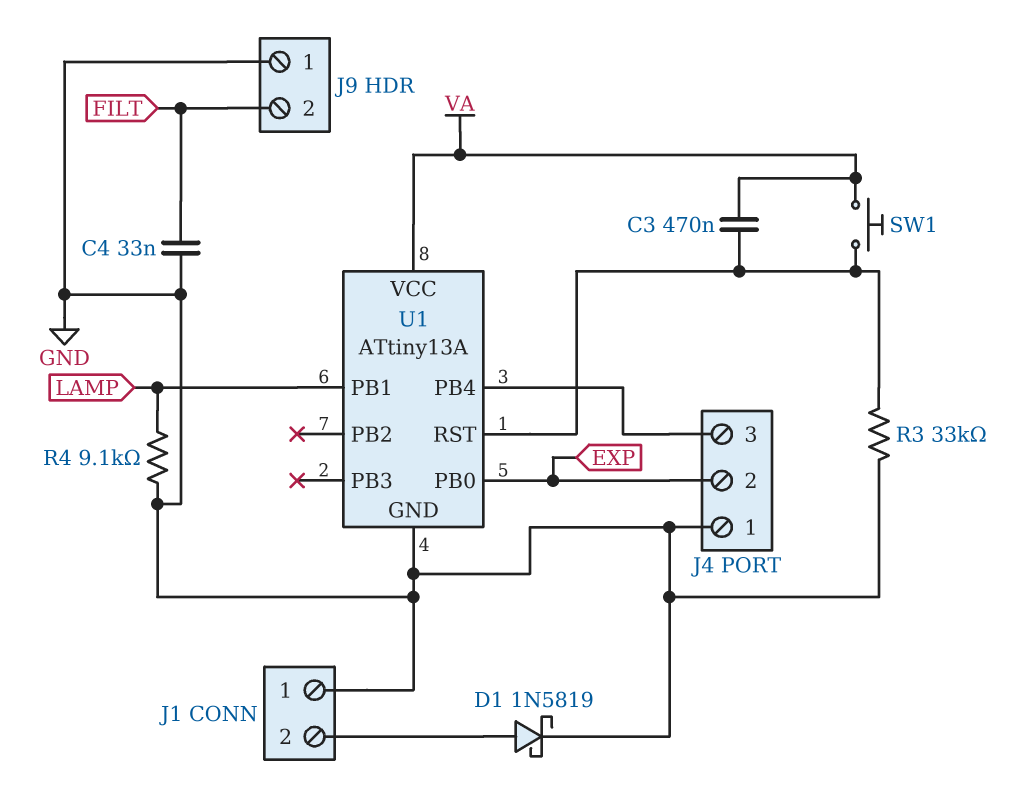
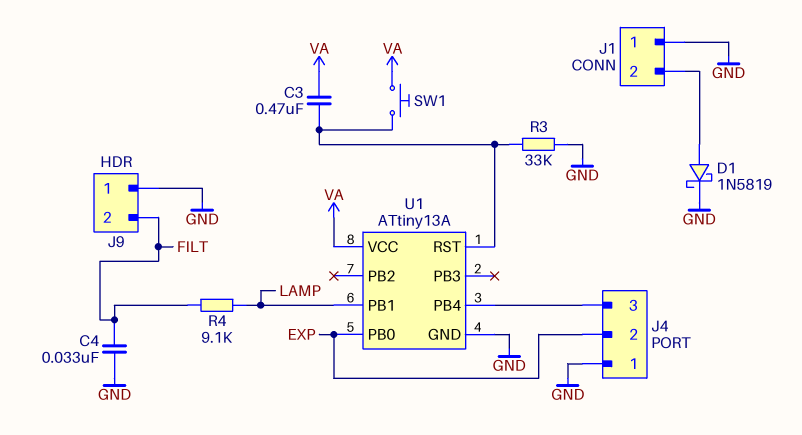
R4: 9.1k (GND, LAMP) -> 9.1k (FILT, LAMP)

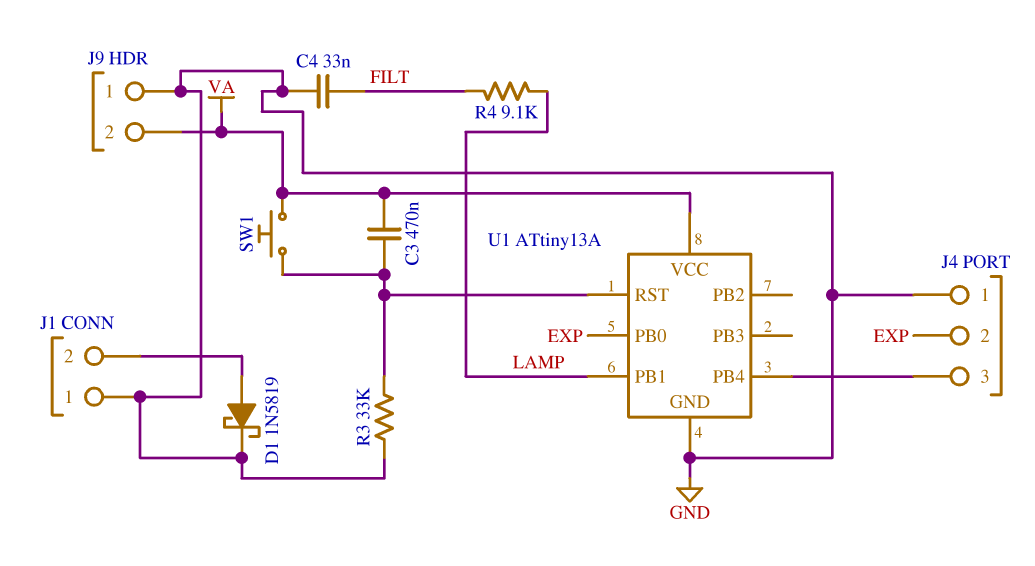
J9 pin 2: FILT -> VA

